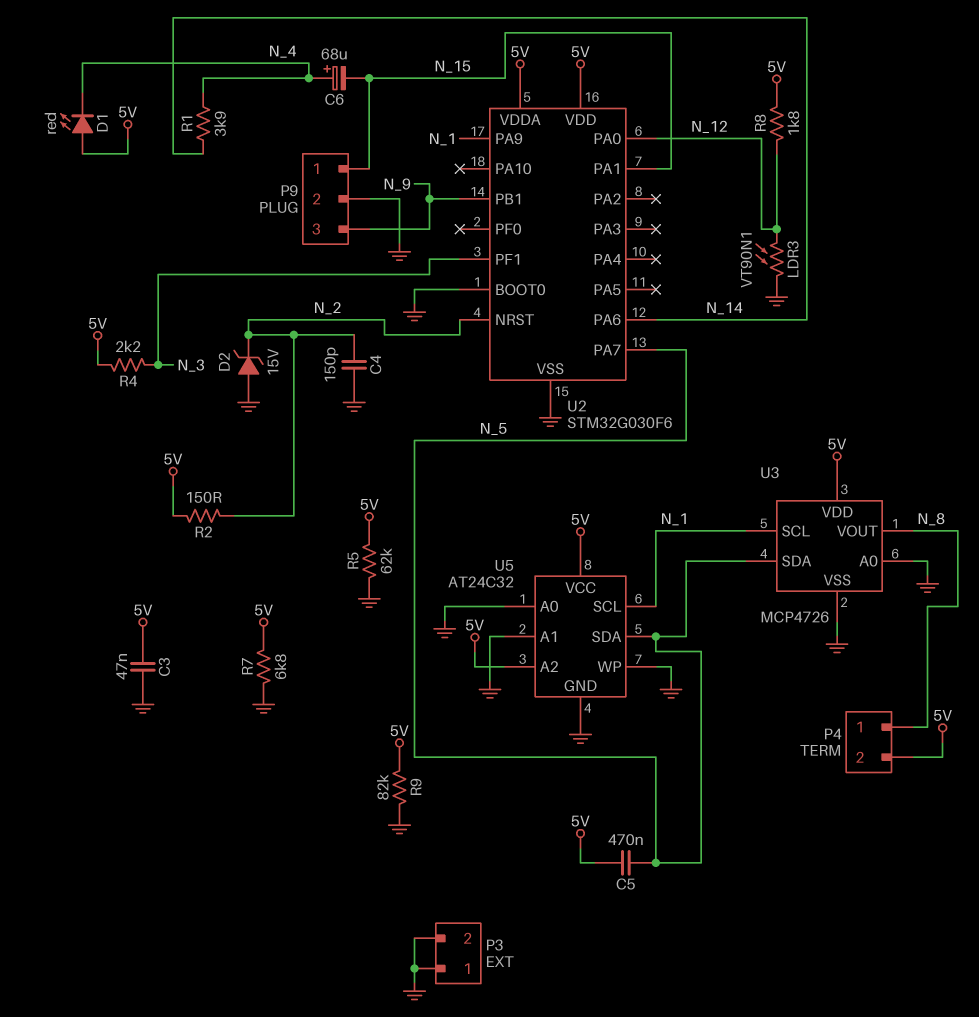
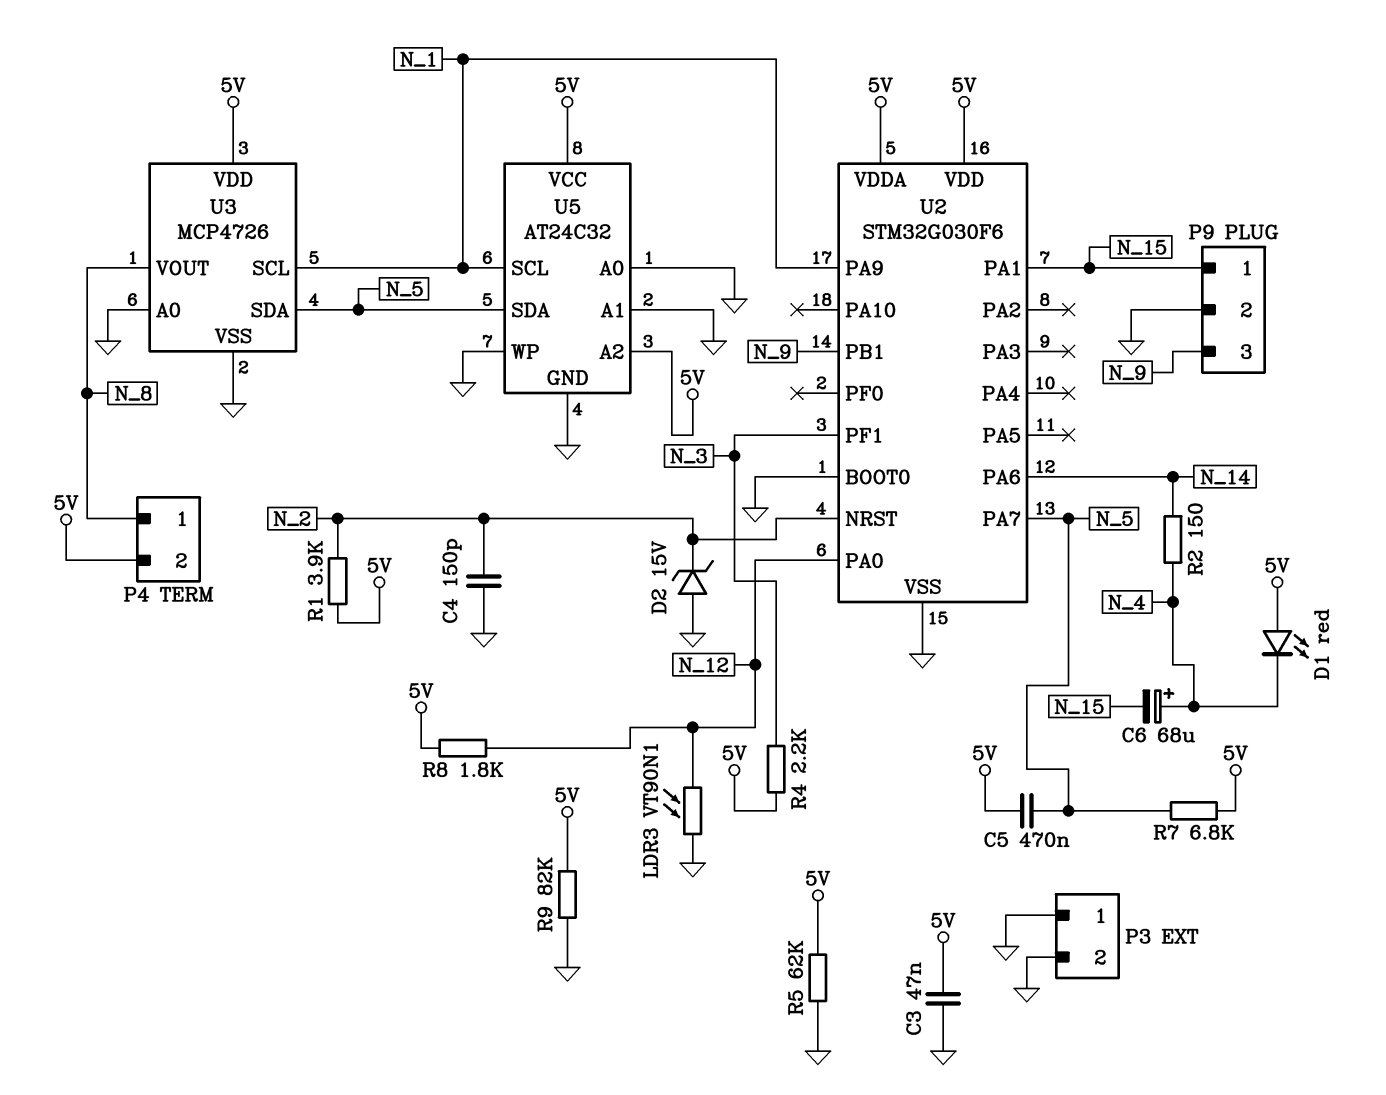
R1: 3.9k (N_4, N_14) -> 3.9k (5V, N_2)
R2: 150 (5V, N_2) -> 150 (N_4, N_14)
R7: 6.8k (5V, GND) -> 6.8k (5V, N_5)

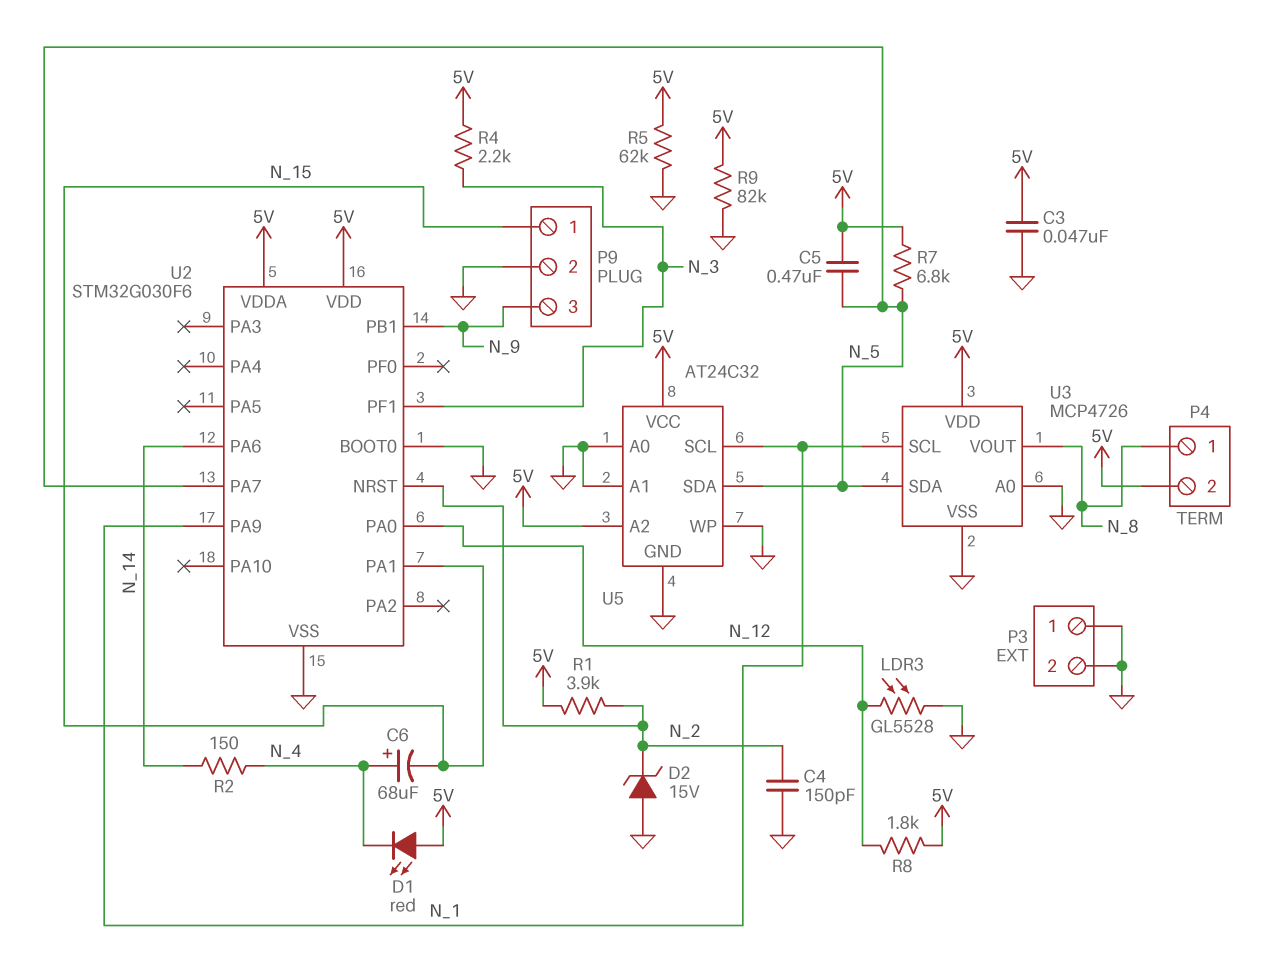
LDR3: VT90N1 (GND, N_12) -> GL5528 (GND, N_12)

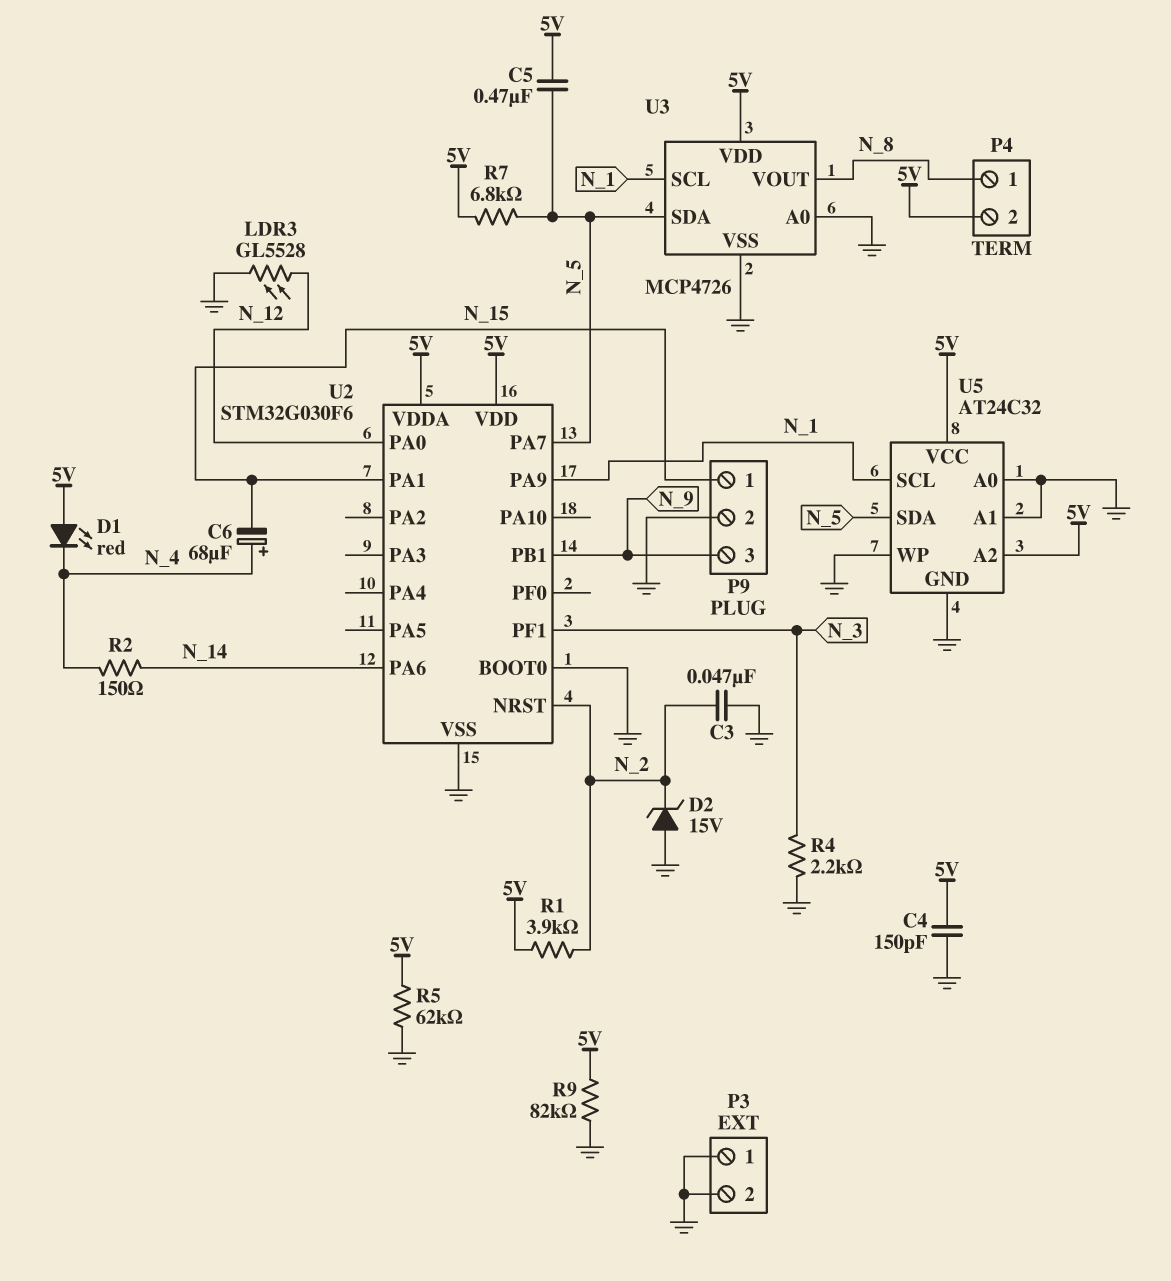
C3: 47nF (5V, GND) -> 47nF (GND, N_2)
C4: 150pF (GND, N_2) -> 150pF (5V, GND)
R4: 2.2k (5V, N_3) -> 2.2k (GND, N_3)
R8: 1.8k (5V, N_12) -> none

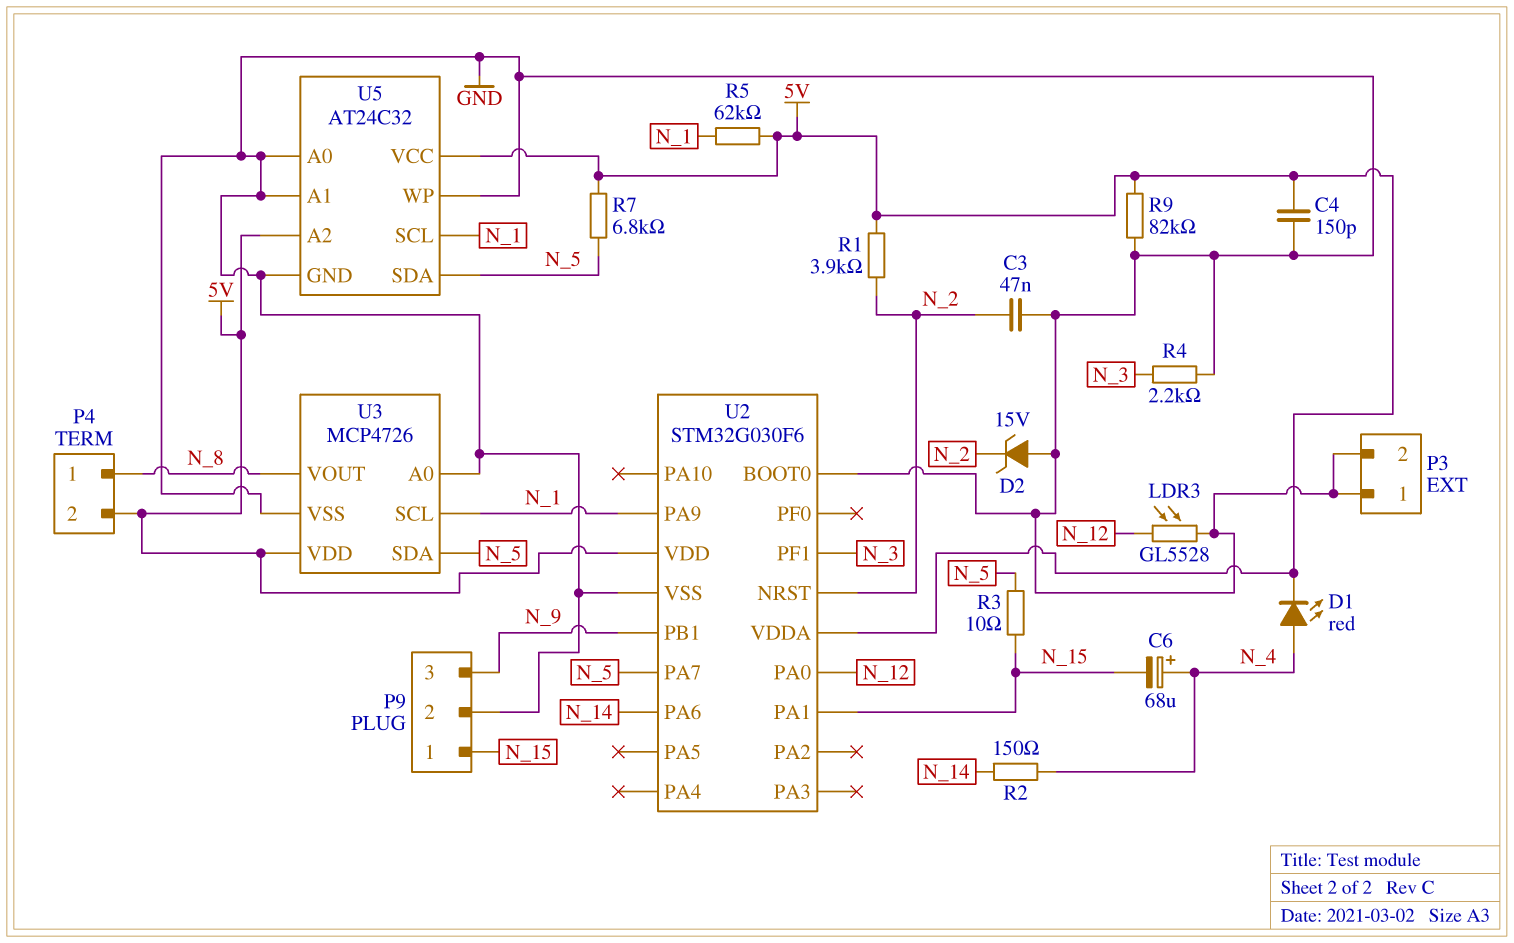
C5: 470nF (5V, N_5) -> none
D1: LED red (A 5V, K N_4) -> LED red (A N_4, K 5V)
R3: none -> 10 (N_5, N_15)
R5: 62k (5V, GND) -> 62k (5V, N_1)

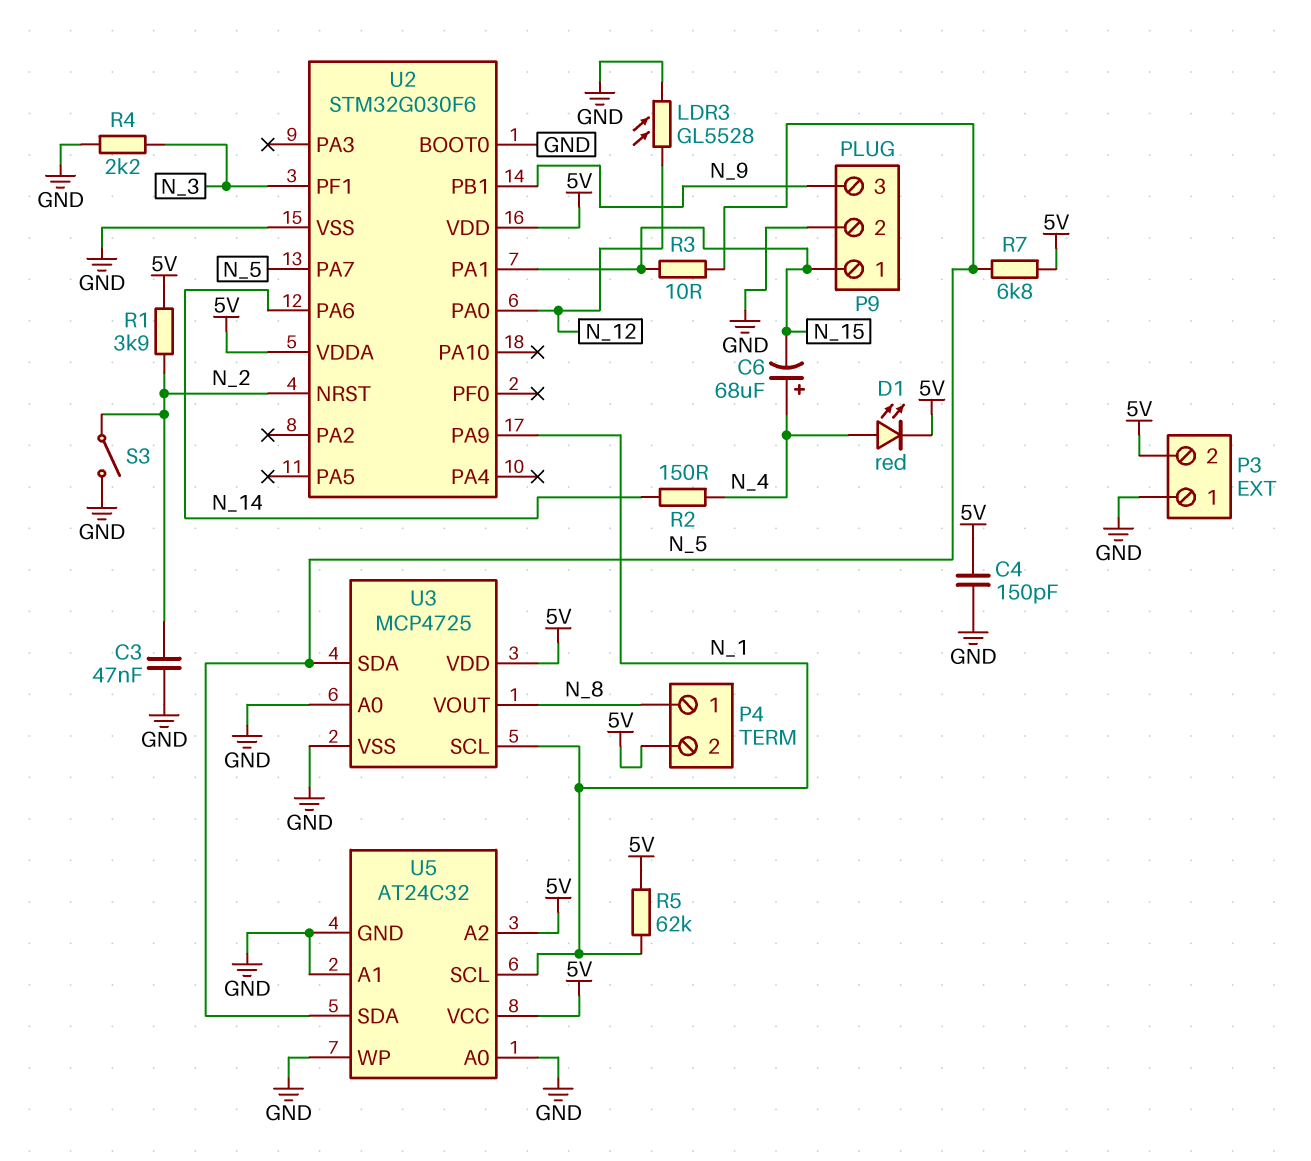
D2: zener 15V (A GND, K N_2) -> none
P3 pin 2: GND -> 5V
R9: 82k (5V, GND) -> none
S3: none -> switch (GND, N_2)
U3: MCP4726 -> MCP4725

